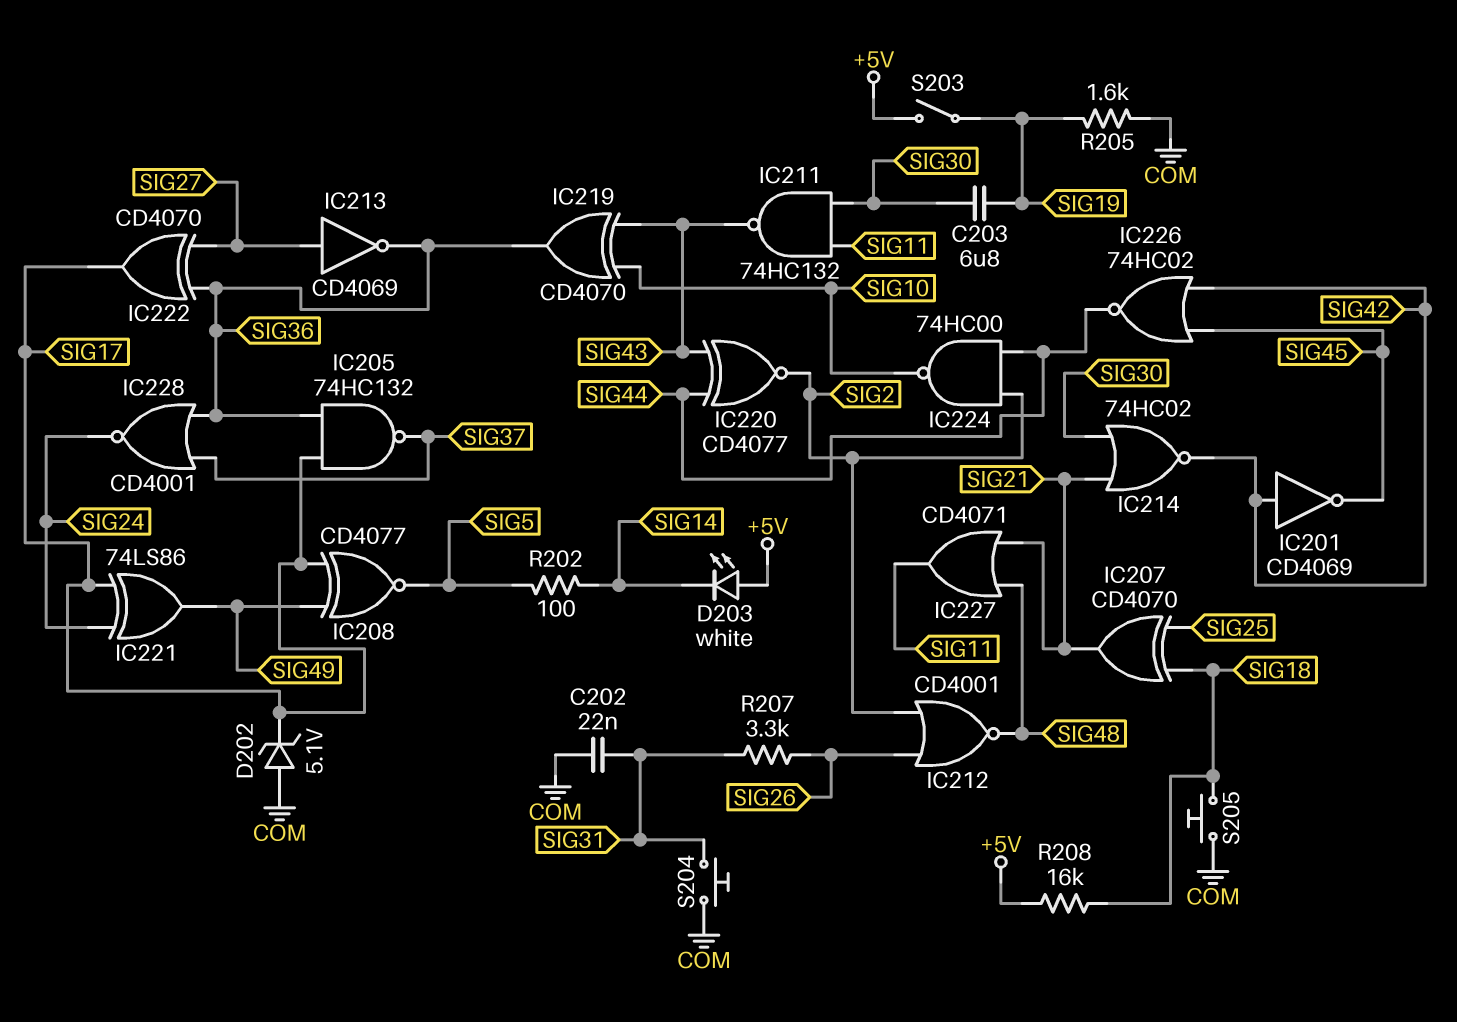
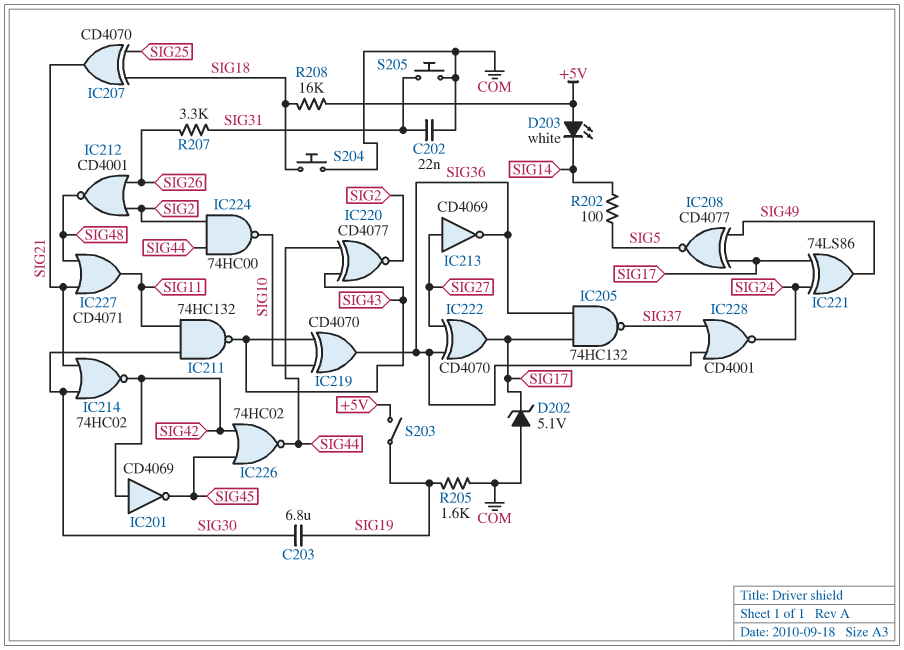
S204: button (COM, SIG31) -> button (COM, SIG18)
S205: button (COM, SIG18) -> button (COM, SIG31)

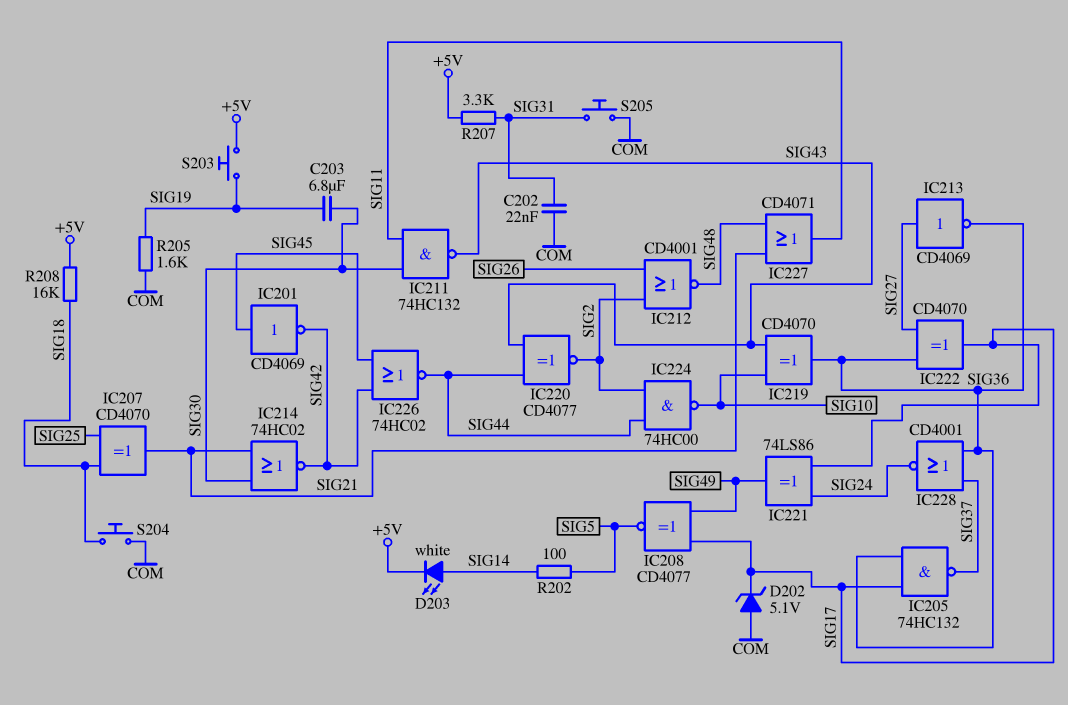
D203: LED white (A +5V, K SIG14) -> LED white (A SIG14, K +5V)
IC201: NOT CD4069 (in SIG42, out SIG45) -> NOT CD4069 (in SIG45, out SIG42)
R207: 3.3k (SIG26, SIG31) -> 3.3k (+5V, SIG31)
S203: switch (+5V, SIG19) -> button (+5V, SIG19)

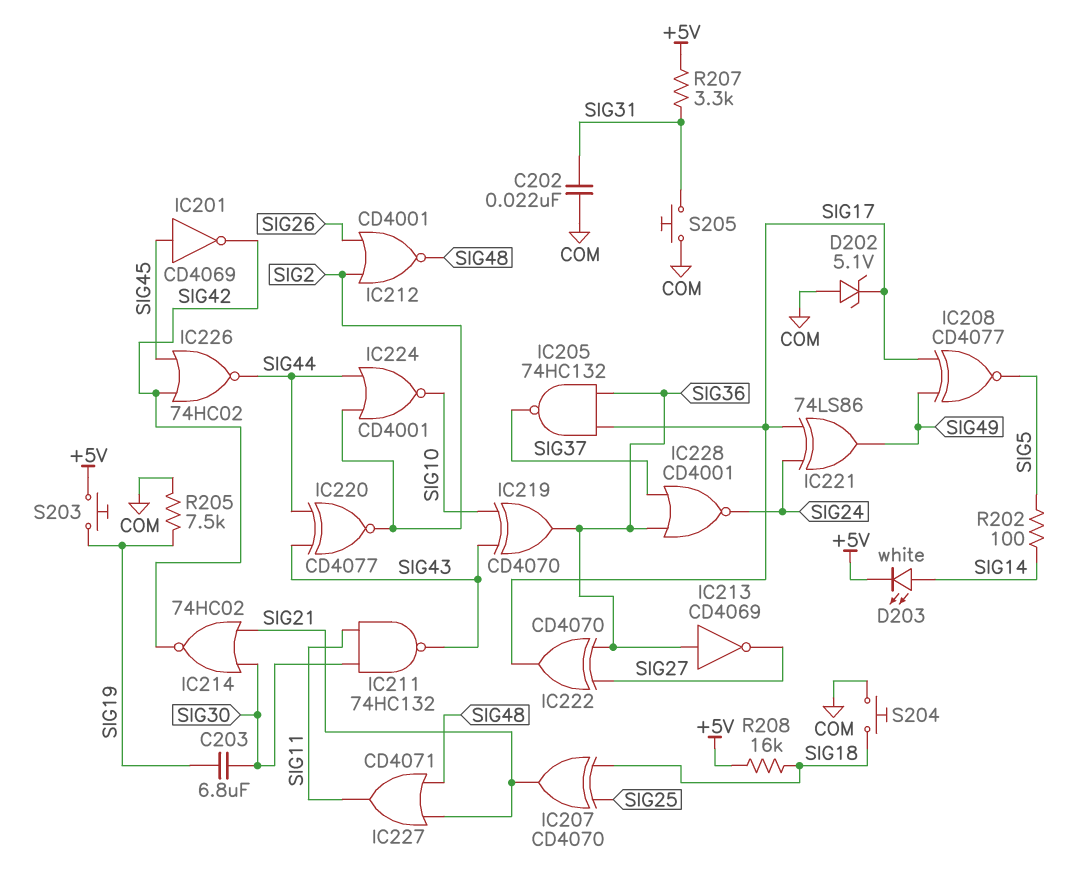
IC213: NOT CD4069 (in SIG27, out SIG36) -> NOT CD4069 (in SIG36, out SIG27)
IC224: NAND 74HC00 (in SIG2, in SIG44, out SIG10) -> NOR CD4001 (in SIG2, in SIG44, out SIG10)
R205: 1.6k (COM, SIG19) -> 7.5k (COM, SIG19)

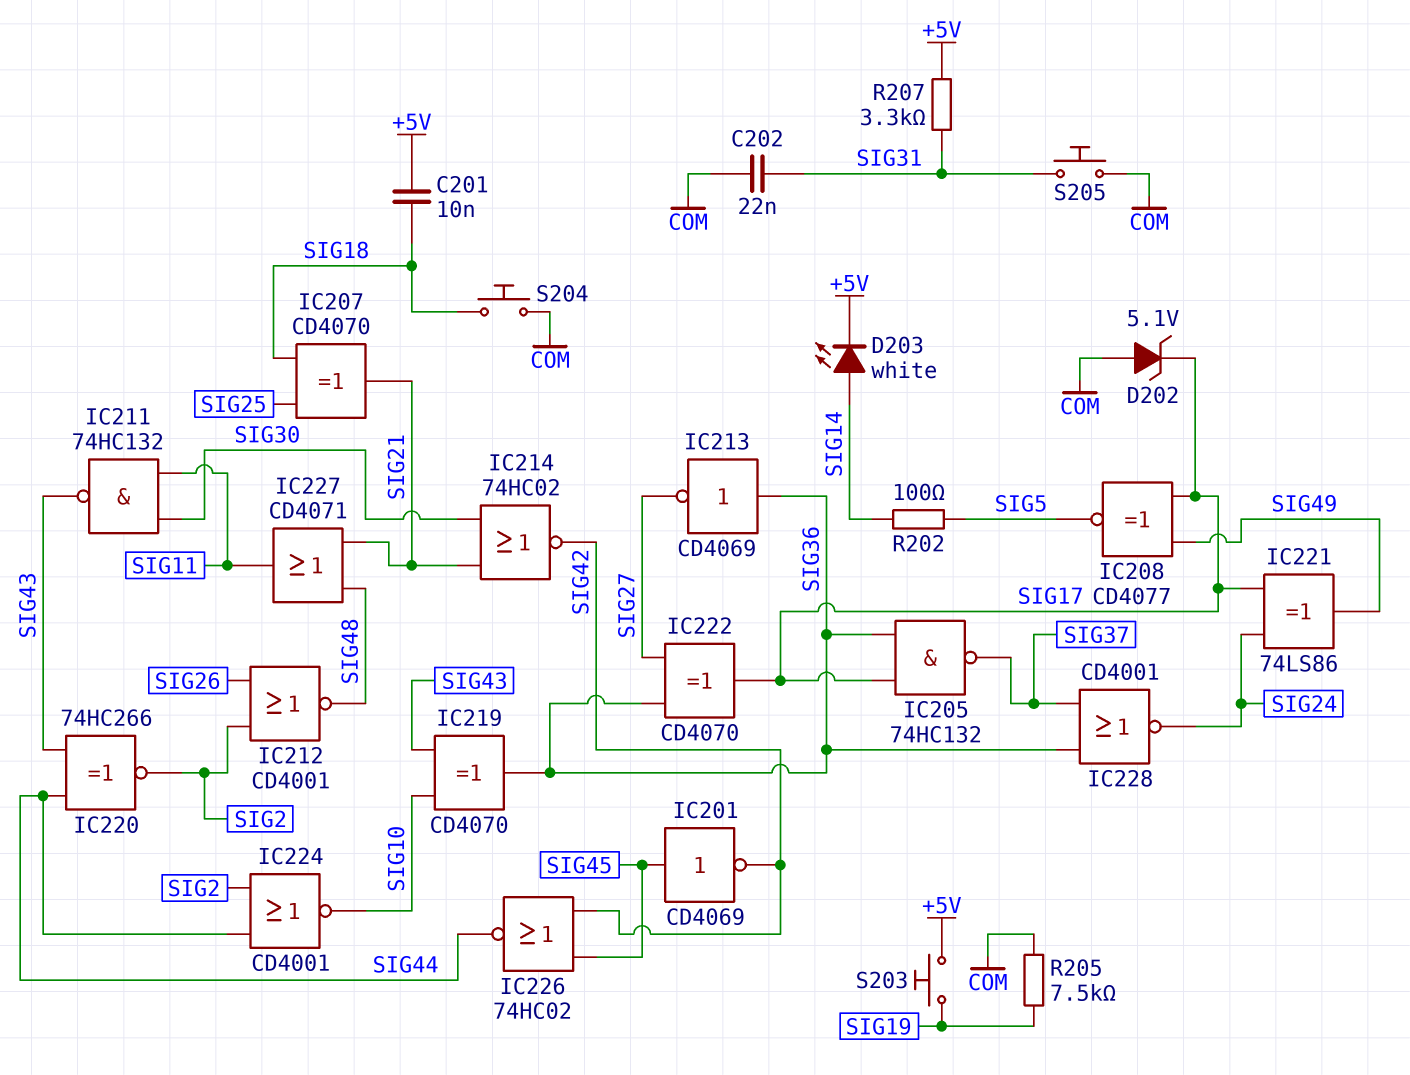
C201: none -> 10nF (+5V, SIG18)
C203: 6.8uF (SIG19, SIG30) -> none
IC220: XNOR CD4077 (in SIG43, in SIG44, out SIG2) -> XNOR 74HC266 (in SIG43, in SIG44, out SIG2)
R208: 16k (+5V, SIG18) -> none

